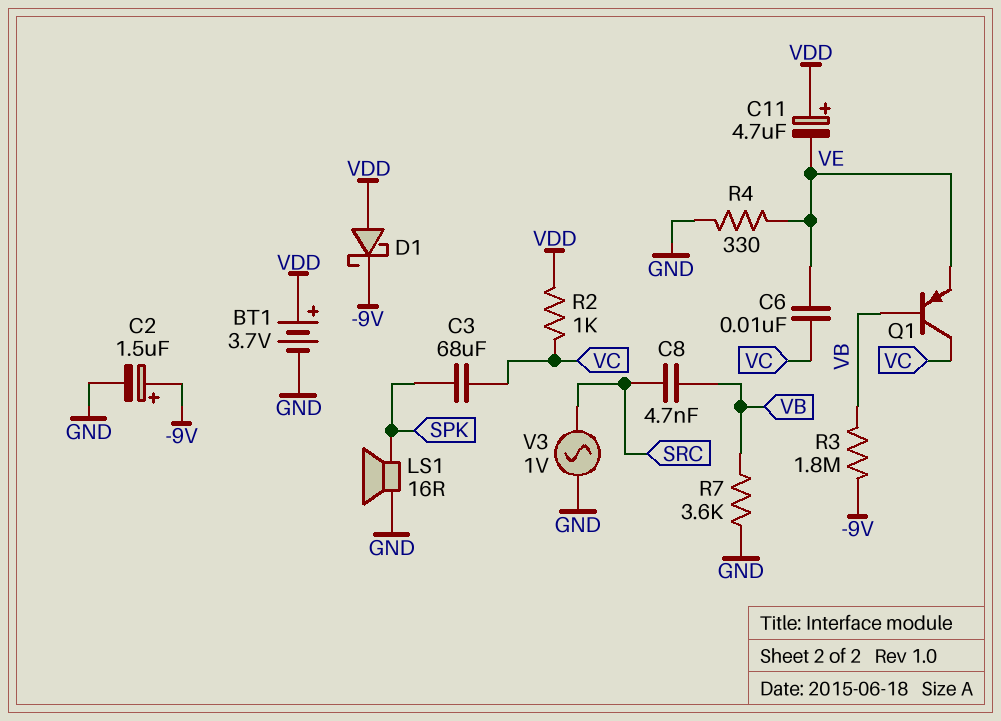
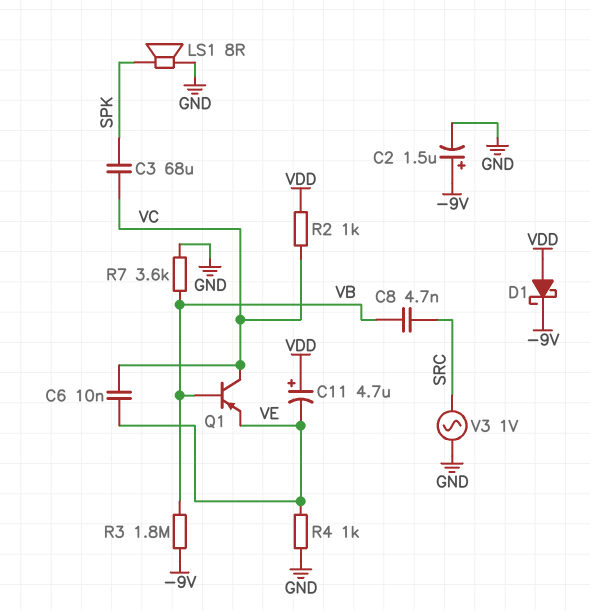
BT1: 3.7V (plus VDD, minus GND) -> none
LS1: speaker 16R (GND, SPK) -> speaker 8R (GND, SPK)
R4: 330 (GND, VE) -> 1k (GND, VE)

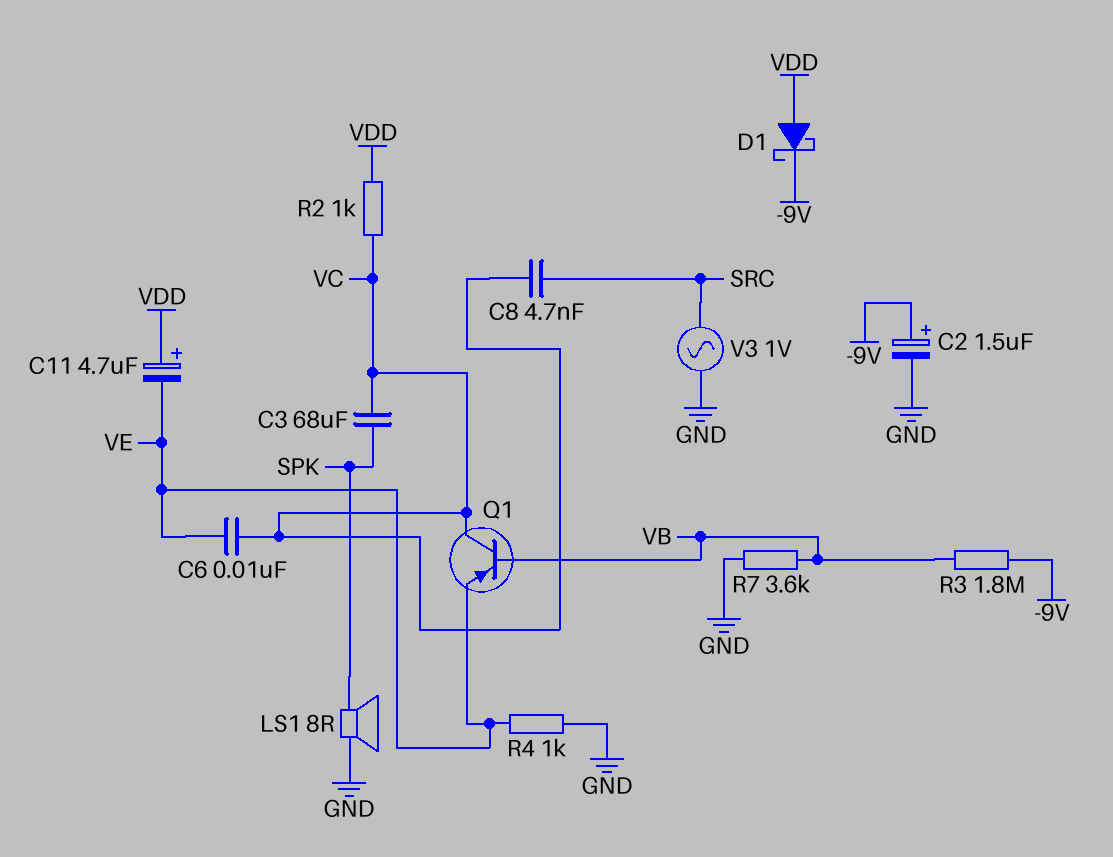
C8: 4.7nF (SRC, VB) -> 4.7nF (SRC, VC)

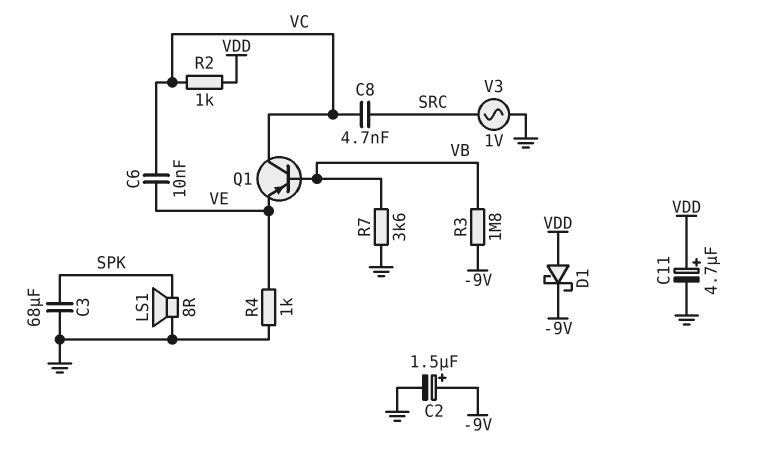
C3: 68uF (SPK, VC) -> 68uF (GND, SPK)
C11: 4.7uF (plus VDD, minus VE) -> 4.7uF (plus VDD, minus GND)

